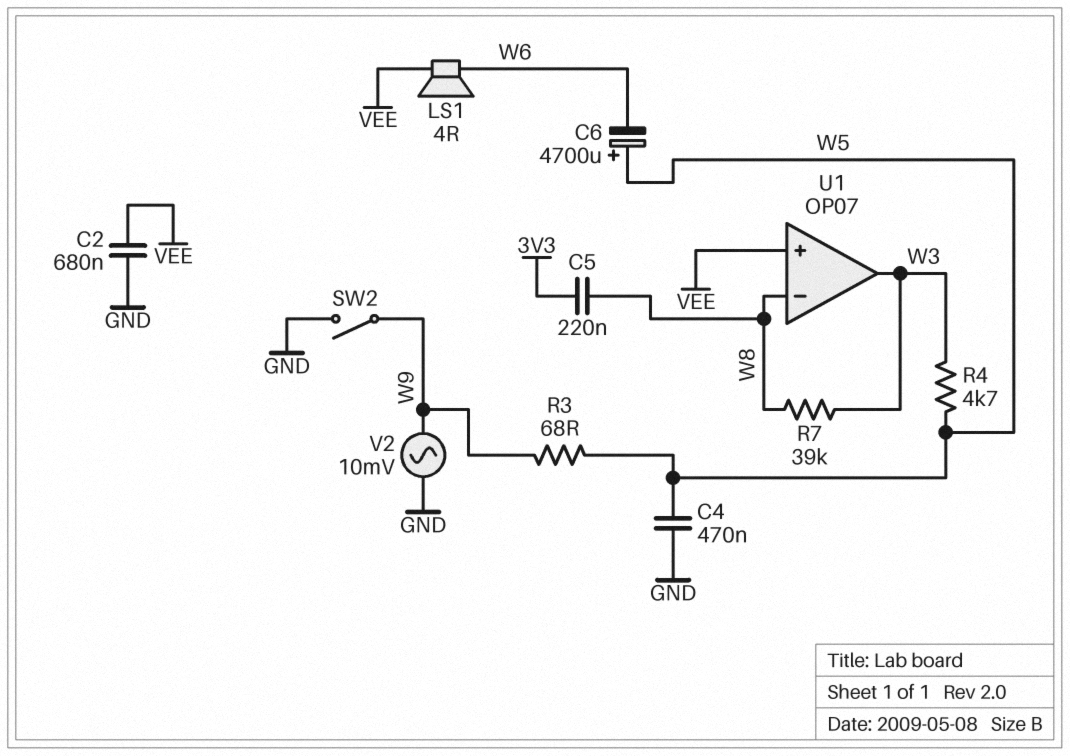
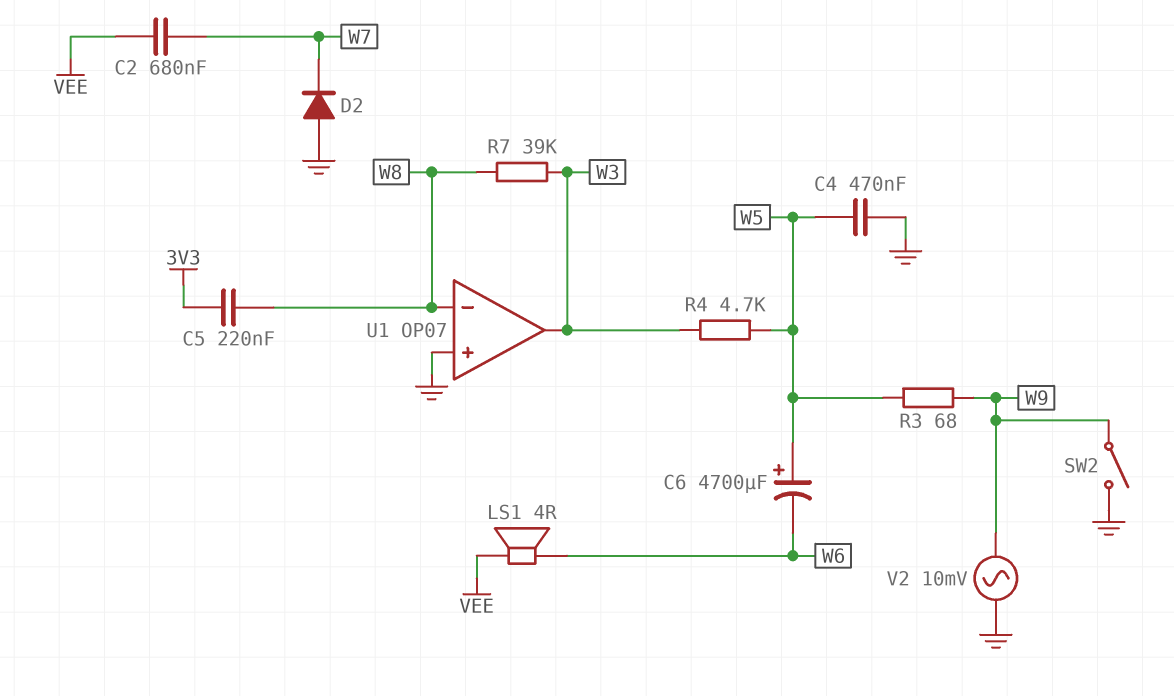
C2: 680nF (GND, VEE) -> 680nF (VEE, W7)
D2: none -> diode (A GND, K W7)
U1 pin in+: VEE -> GND

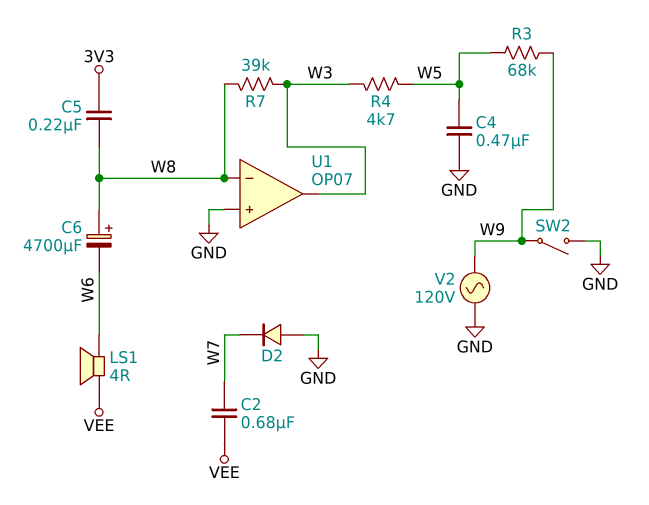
C6: 4700uF (plus W5, minus W6) -> 4700uF (plus W8, minus W6)
R3: 68 (W5, W9) -> 68k (W5, W9)
V2: AC 10mV (GND, W9) -> AC 120V (GND, W9)

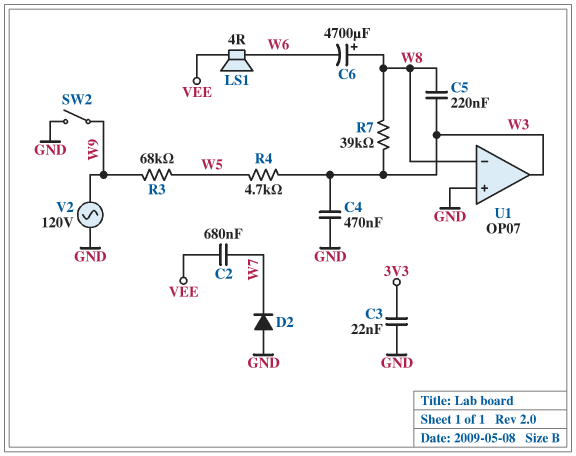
C3: none -> 22nF (3V3, GND)
C4: 470nF (GND, W5) -> 470nF (GND, W3)
C5: 220nF (3V3, W8) -> 220nF (W3, W8)

